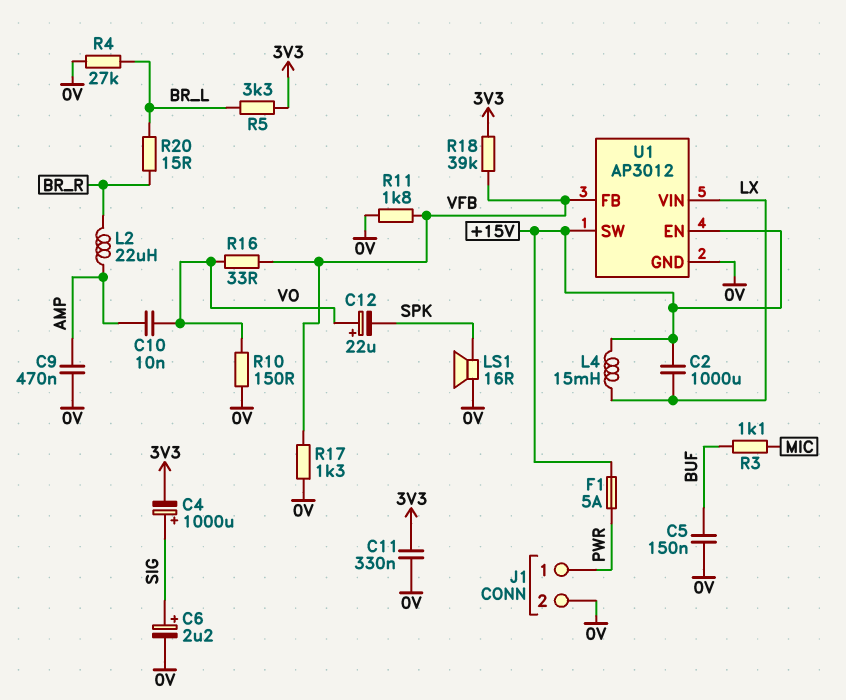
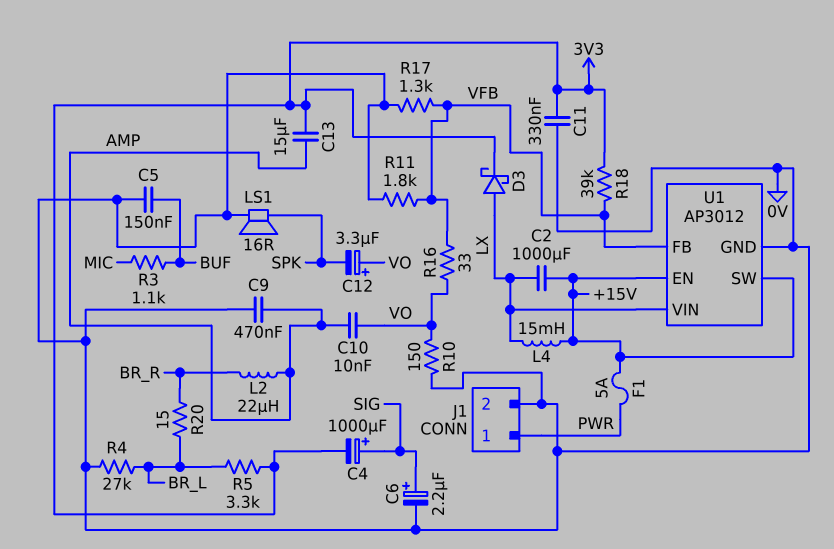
C12: 22uF (plus VO, minus SPK) -> 3.3uF (plus VO, minus SPK)
C13: none -> 15uF (3V3, AMP)
D3: none -> schottky (A LX, K 3V3)

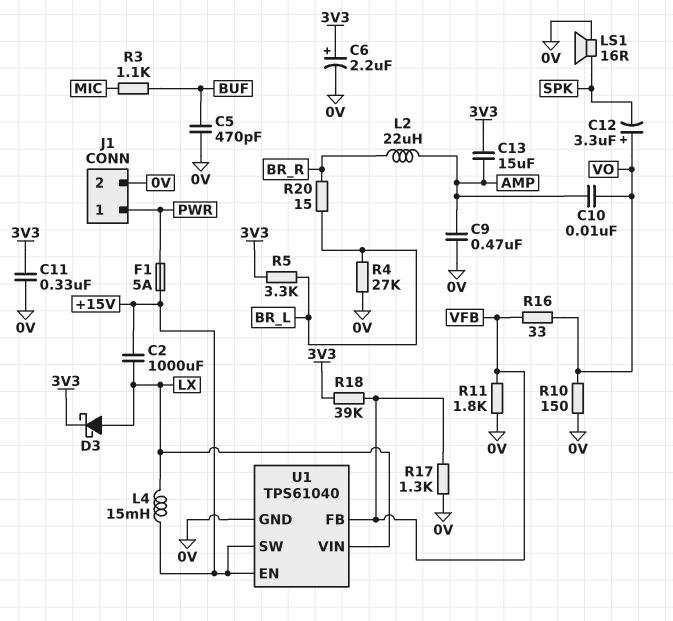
C4: 1000uF (plus SIG, minus 3V3) -> none
C5: 150nF (0V, BUF) -> 470pF (0V, BUF)
C6: 2.2uF (plus SIG, minus 0V) -> 2.2uF (plus 3V3, minus 0V)
U1: AP3012 -> TPS61040

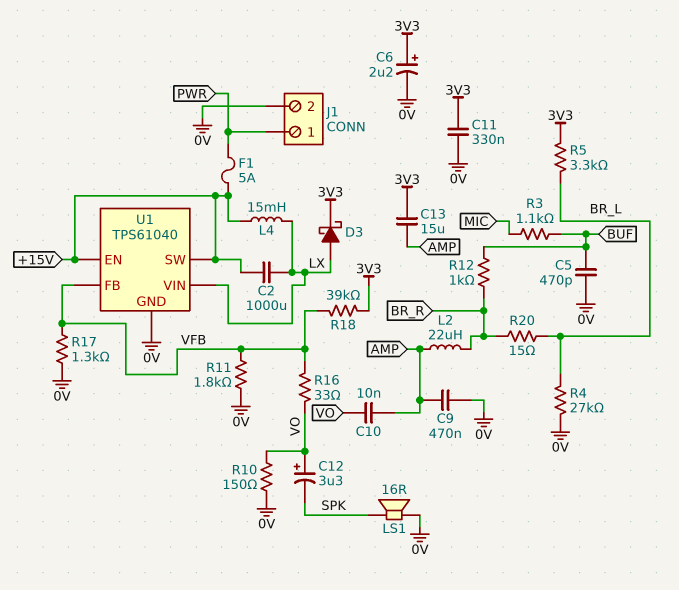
R12: none -> 1k (BR_R, BUF)

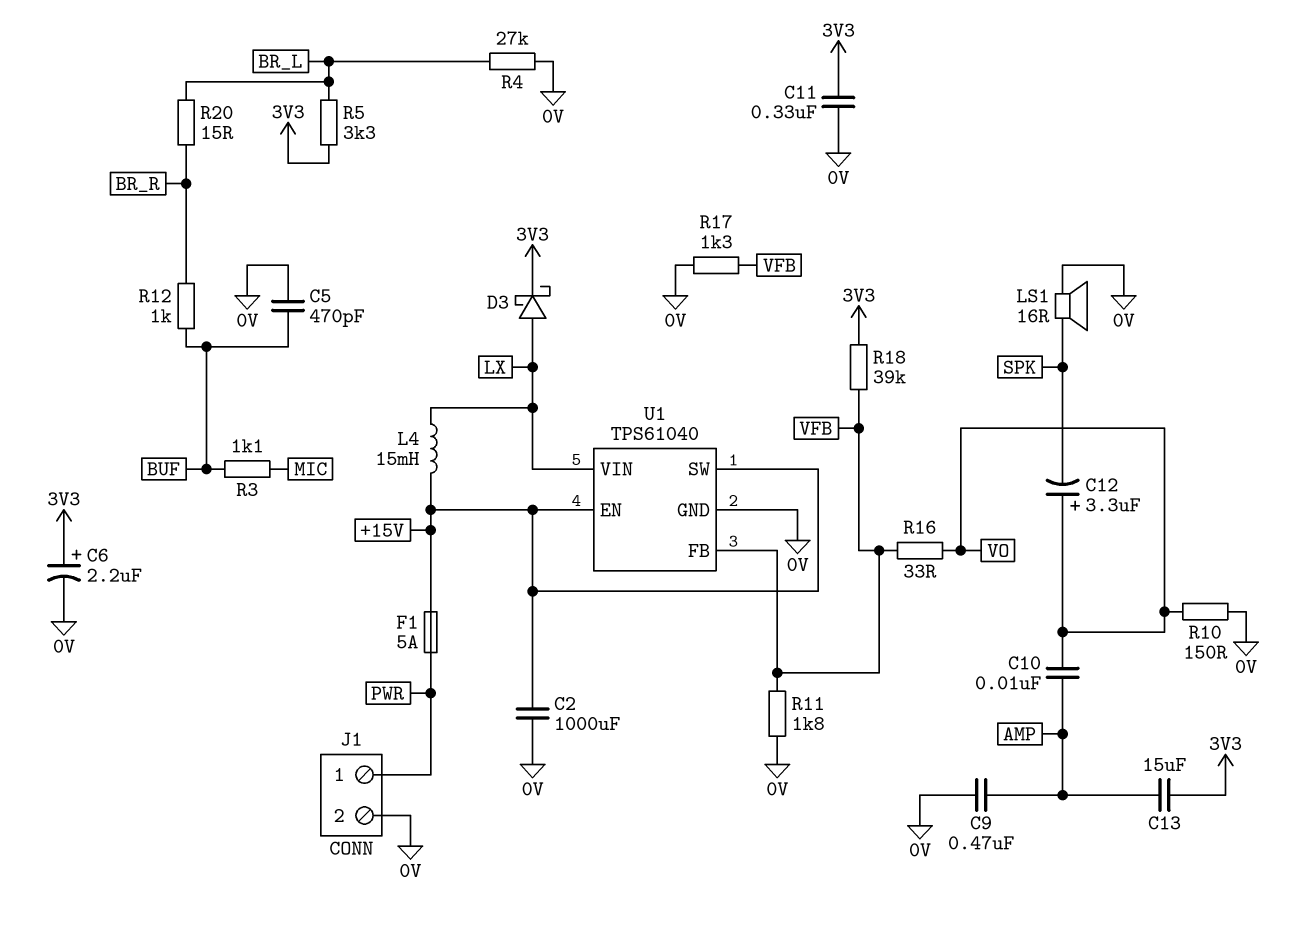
C2: 1000uF (+15V, LX) -> 1000uF (+15V, 0V)
L2: 22uH (AMP, BR_R) -> none

